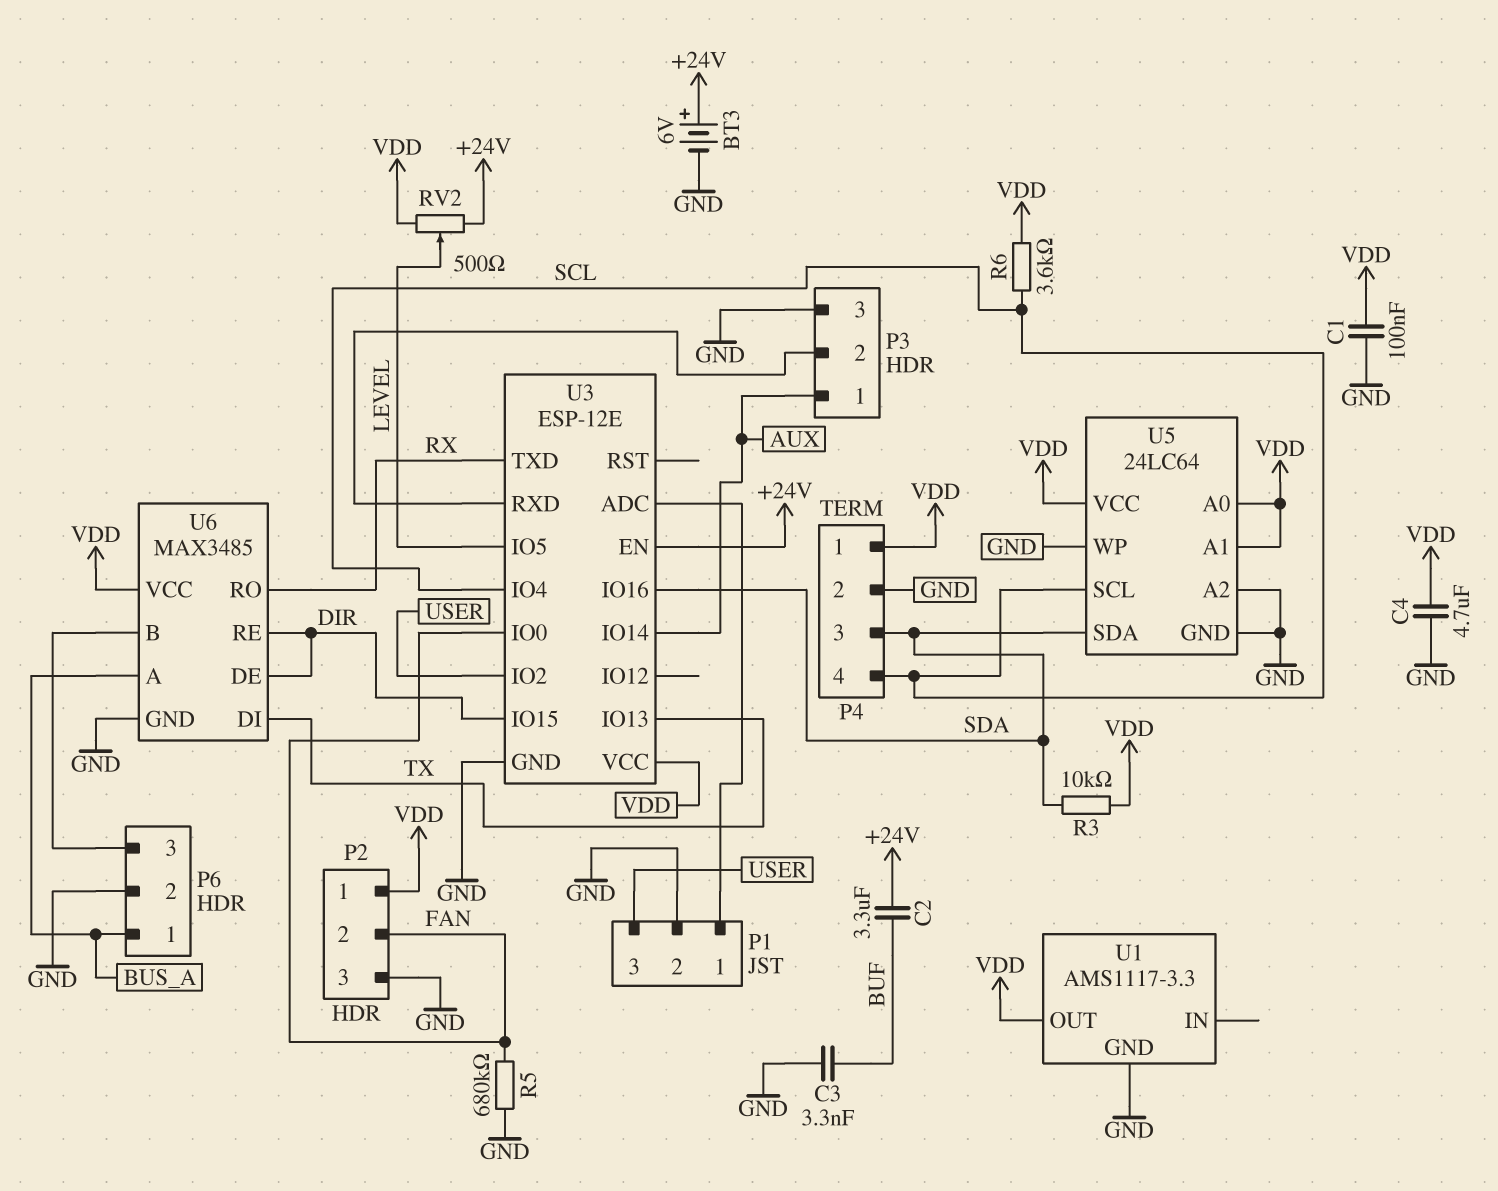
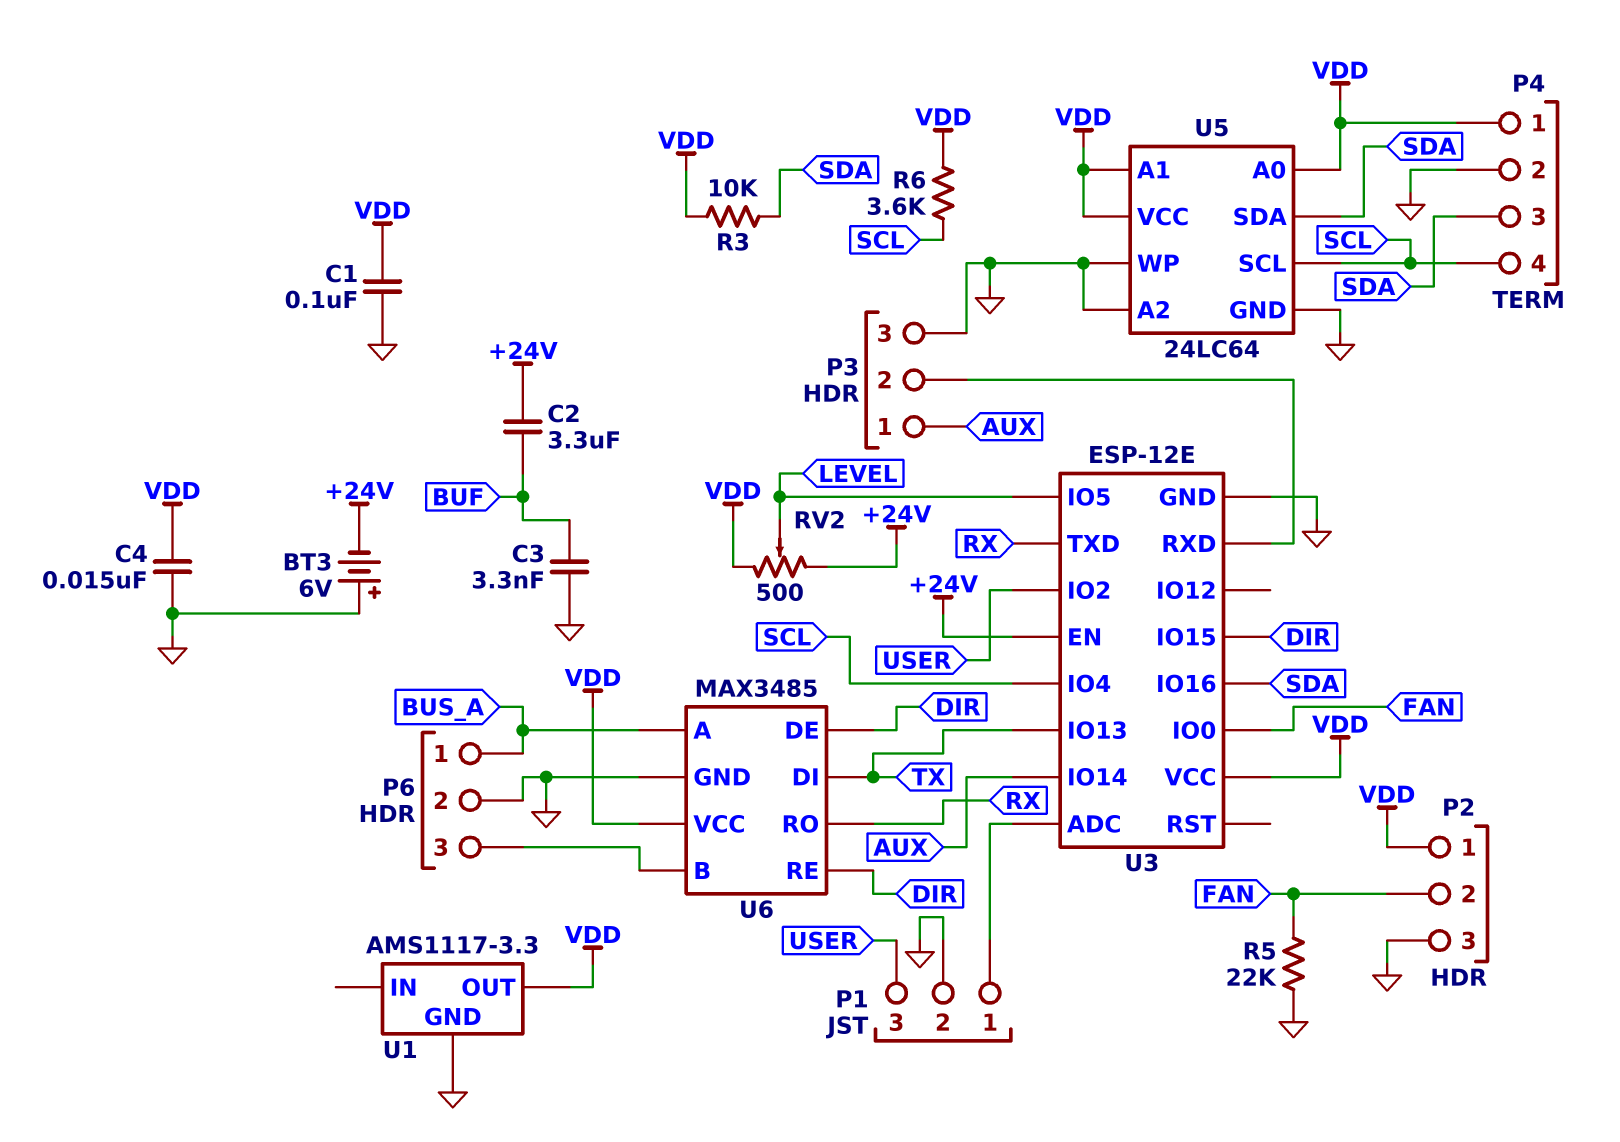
BT3: 6V (plus +24V, minus GND) -> 6V (plus GND, minus +24V)
C4: 4.7uF (GND, VDD) -> 15nF (GND, VDD)
R5: 680k (FAN, GND) -> 22k (FAN, GND)

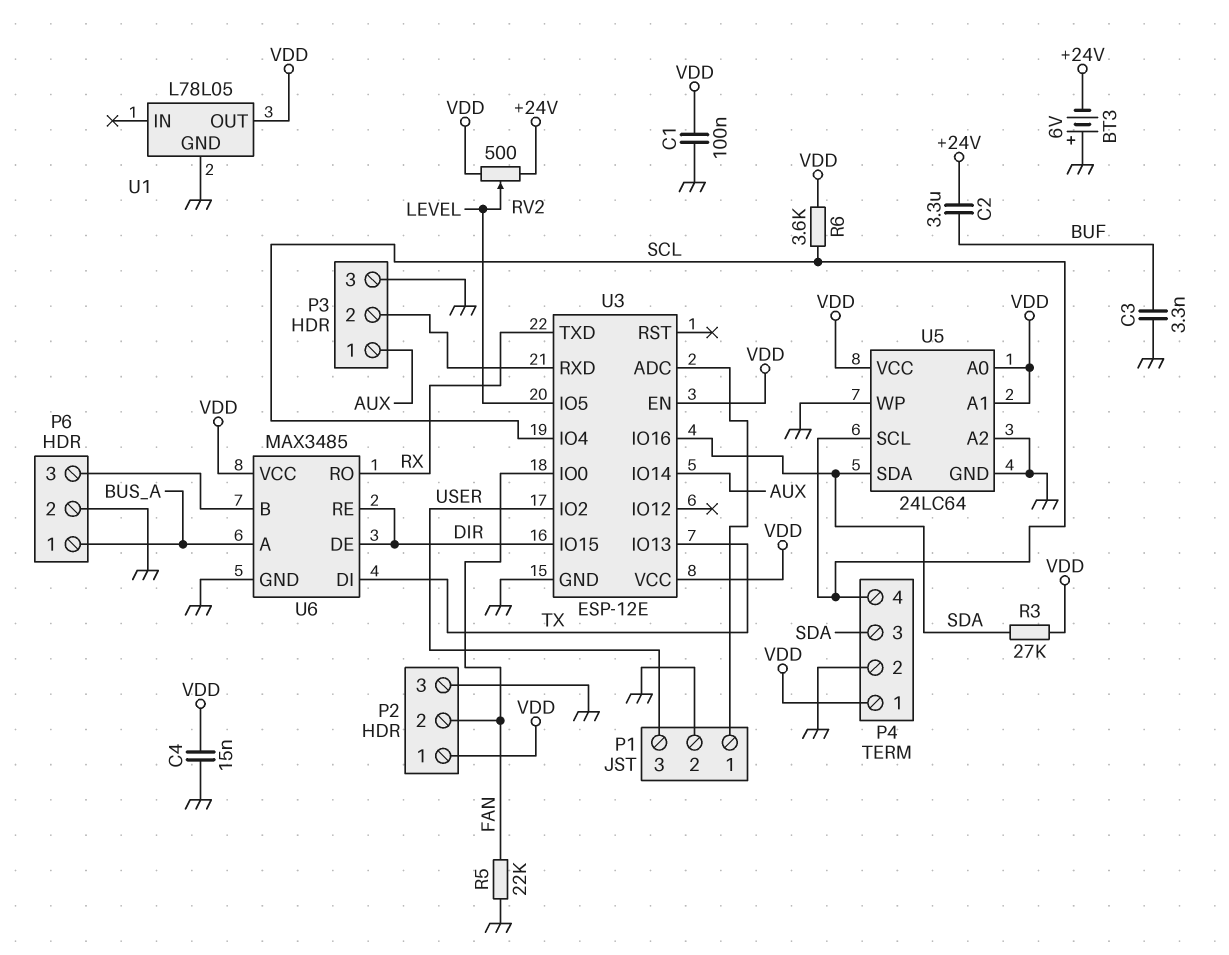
R3: 10k (SDA, VDD) -> 27k (SDA, VDD)
U1: AMS1117-3.3 -> L78L05
U3 pin EN: +24V -> VDD

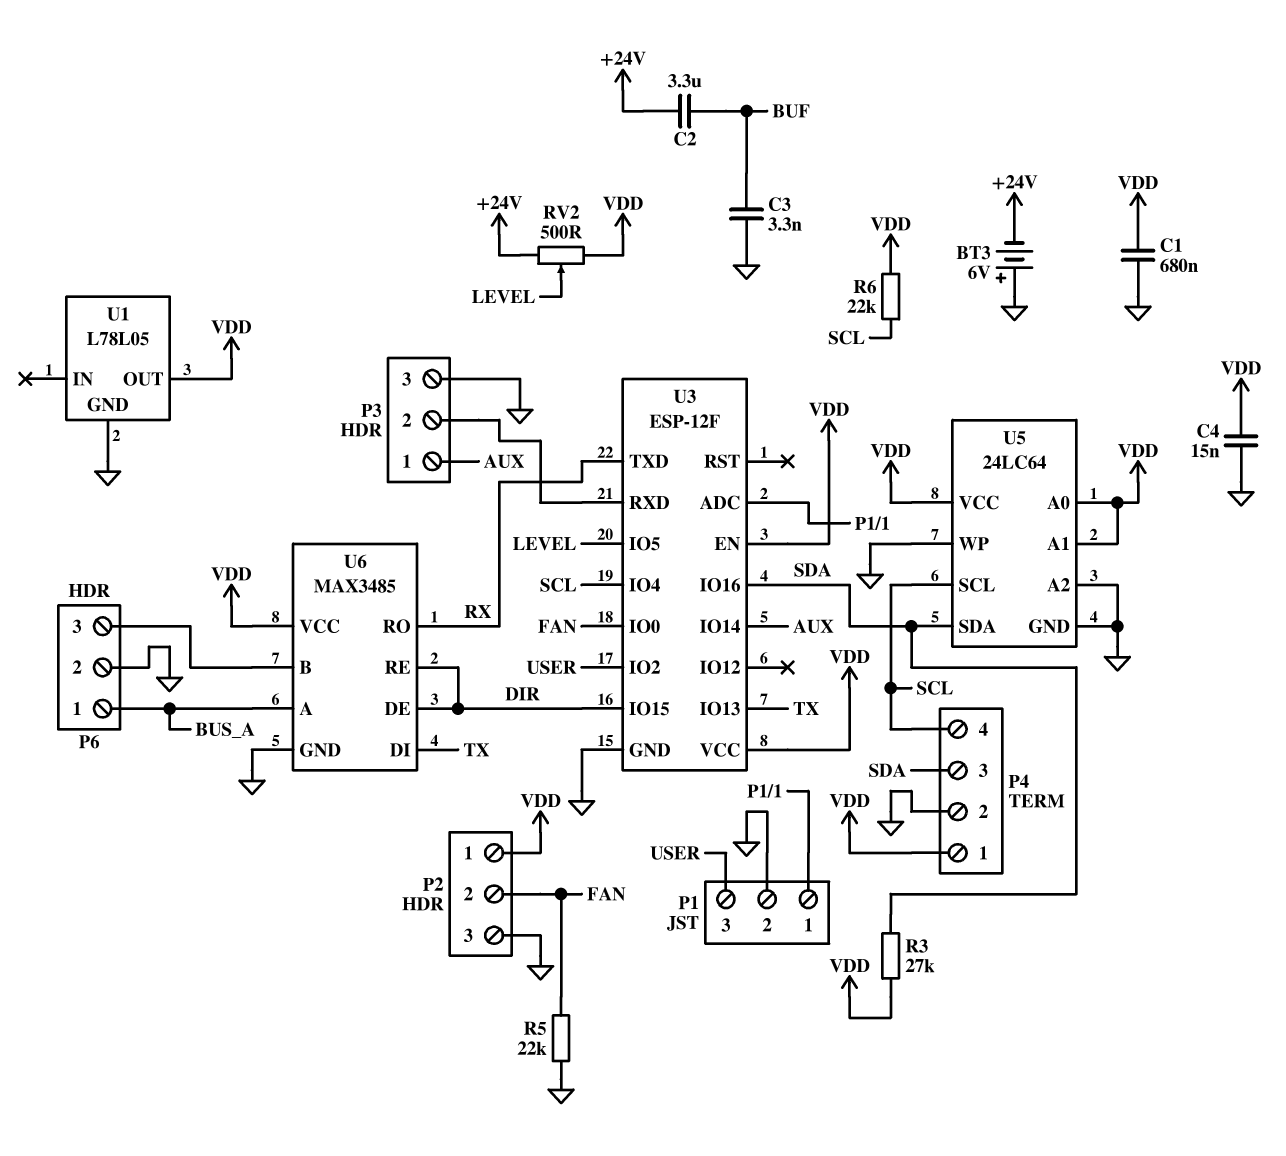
C1: 100nF (GND, VDD) -> 680nF (GND, VDD)
R6: 3.6k (SCL, VDD) -> 22k (SCL, VDD)
U3: ESP-12E -> ESP-12F

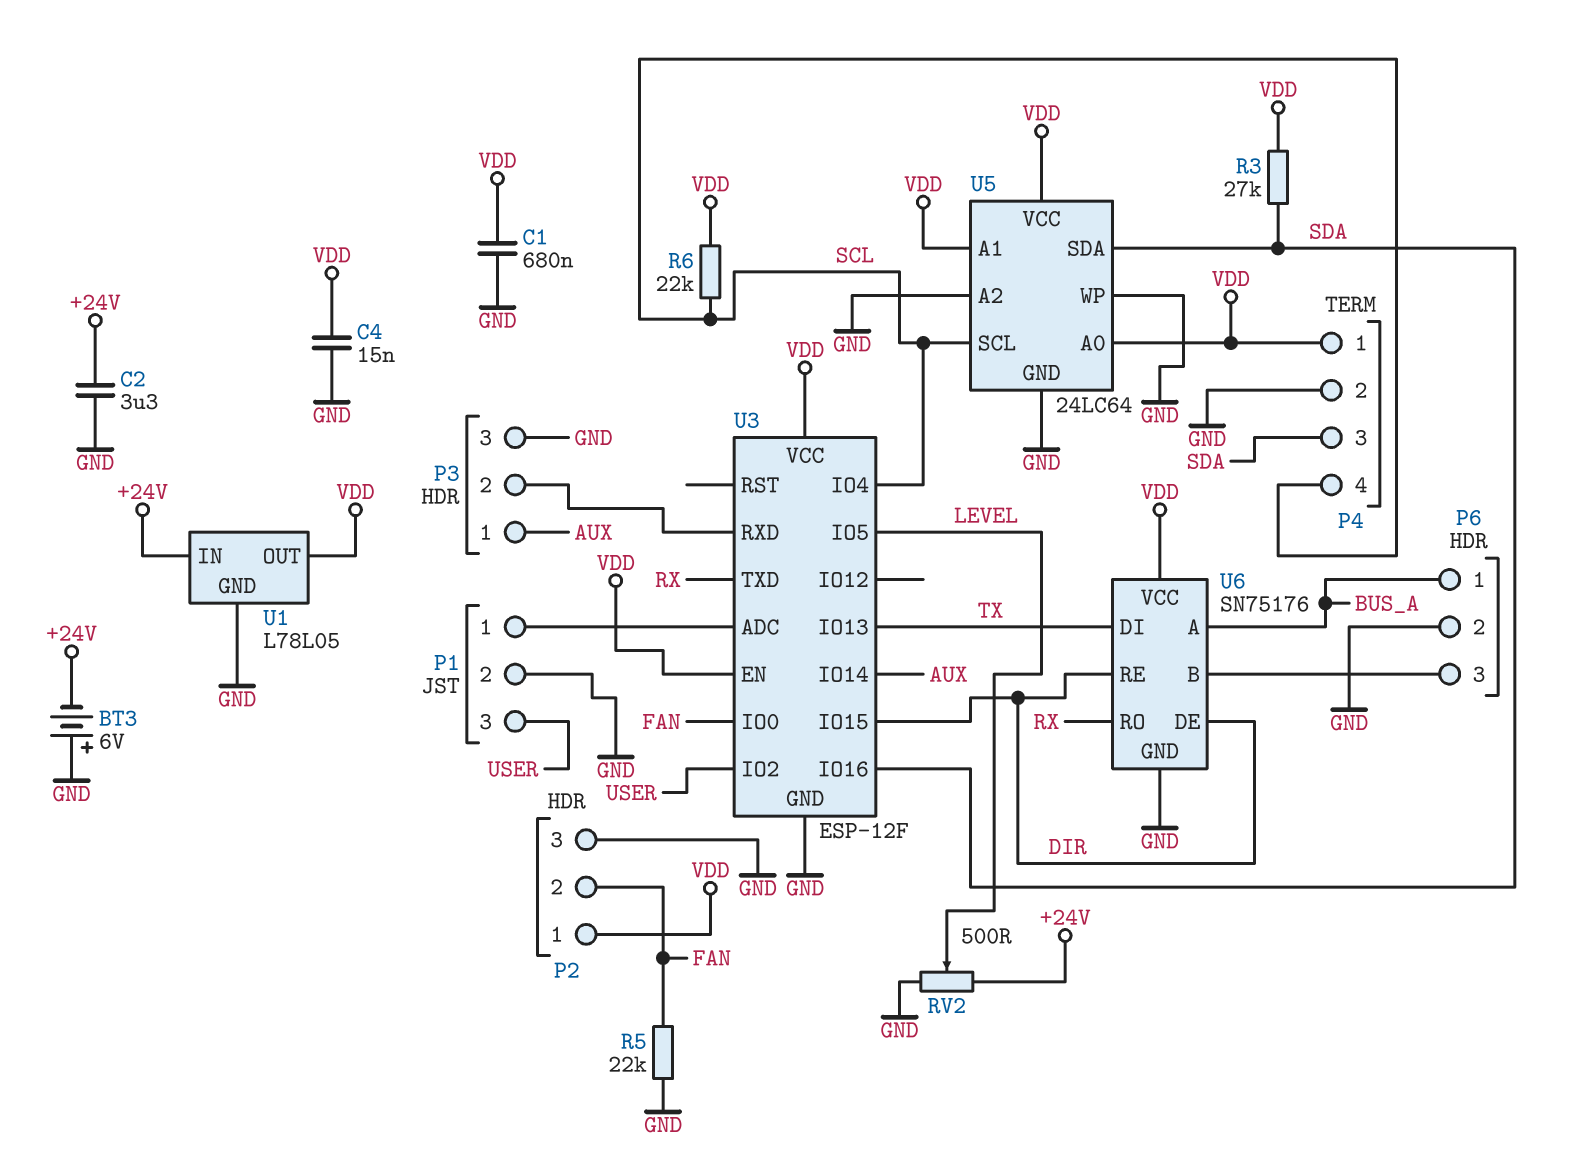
C2: 3.3uF (+24V, BUF) -> 3.3uF (+24V, GND)
C3: 3.3nF (BUF, GND) -> none
RV2: 500 (+24V, VDD, wiper LEVEL) -> 500 (+24V, GND, wiper LEVEL)
U1 pin IN: none -> +24V
U6: MAX3485 -> SN75176

